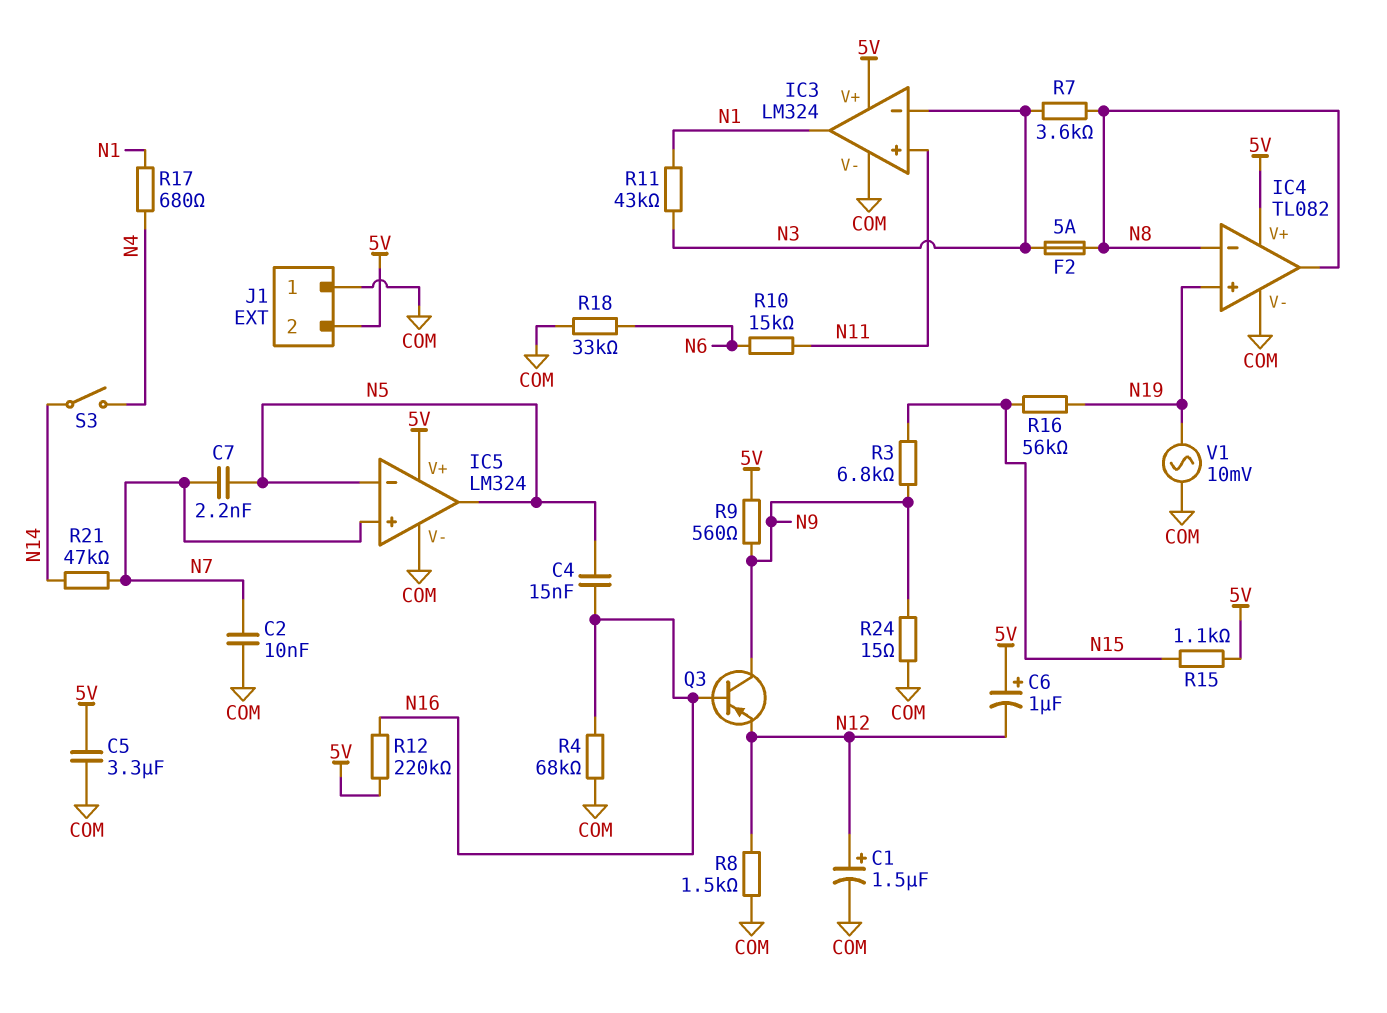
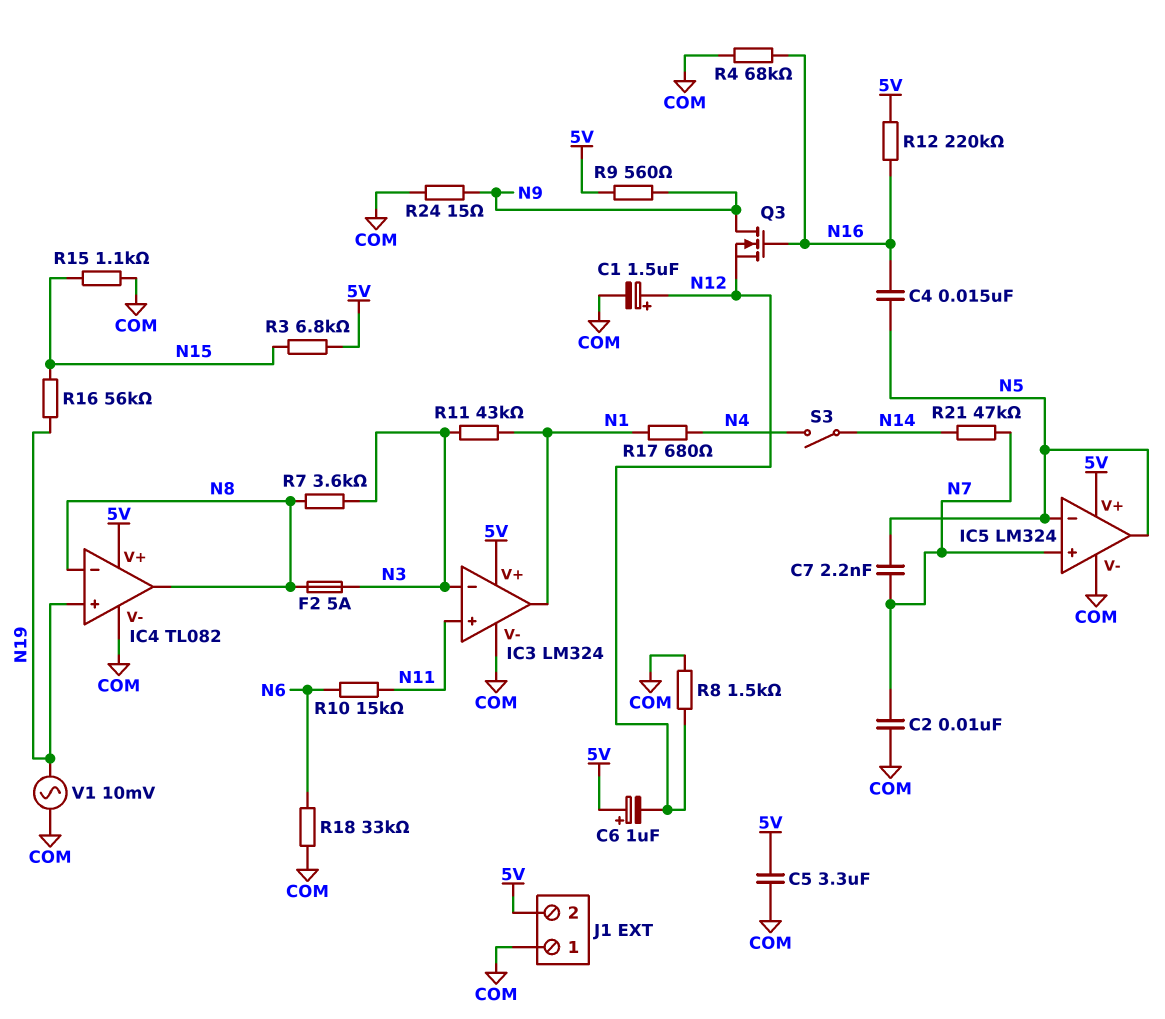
Q3: PNP (B N16, C N9, E N12) -> NMOS (G N16, D N9, S N12)
R3: 6.8k (N9, N15) -> 6.8k (5V, N15)
R15: 1.1k (5V, N15) -> 1.1k (COM, N15)

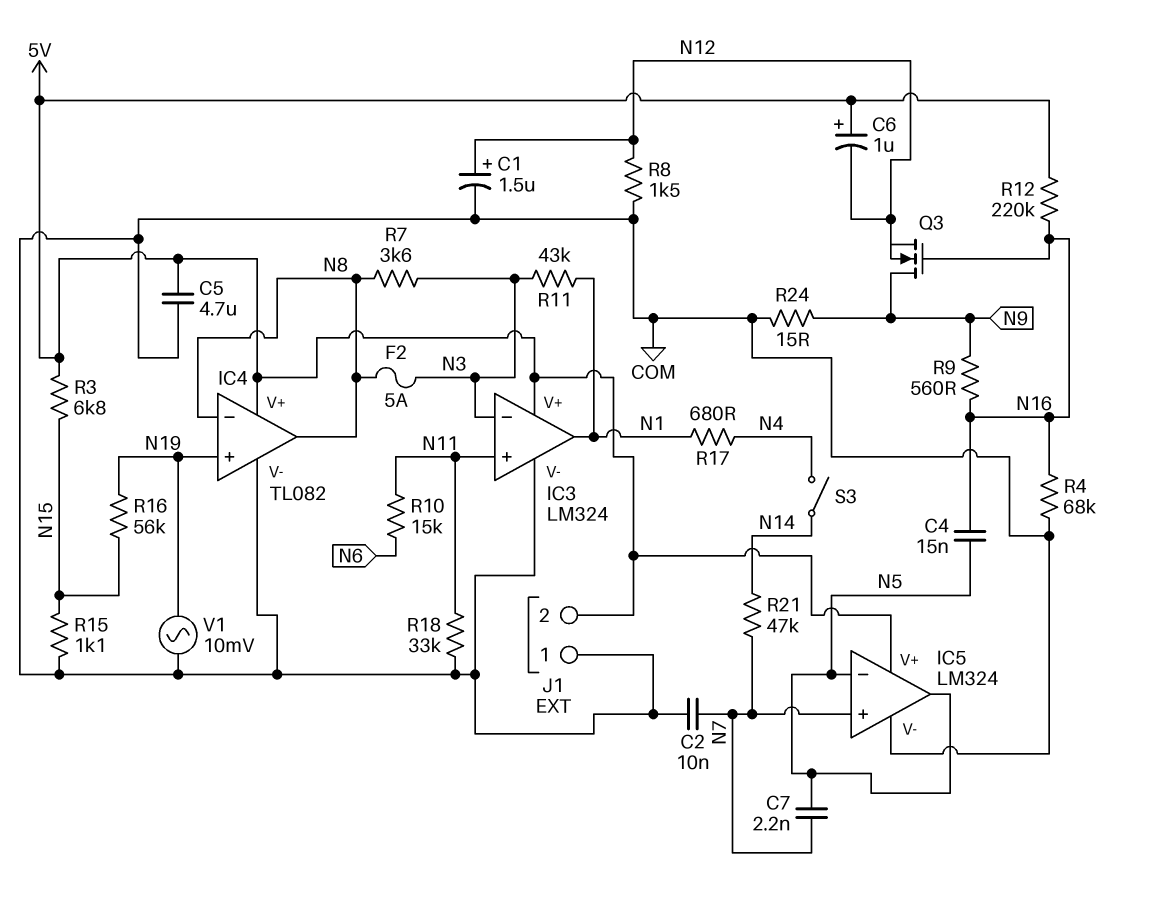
C5: 3.3uF (5V, COM) -> 4.7uF (5V, COM)
R9: 560 (5V, N9) -> 560 (N9, N16)
R18: 33k (COM, N6) -> 33k (COM, N11)

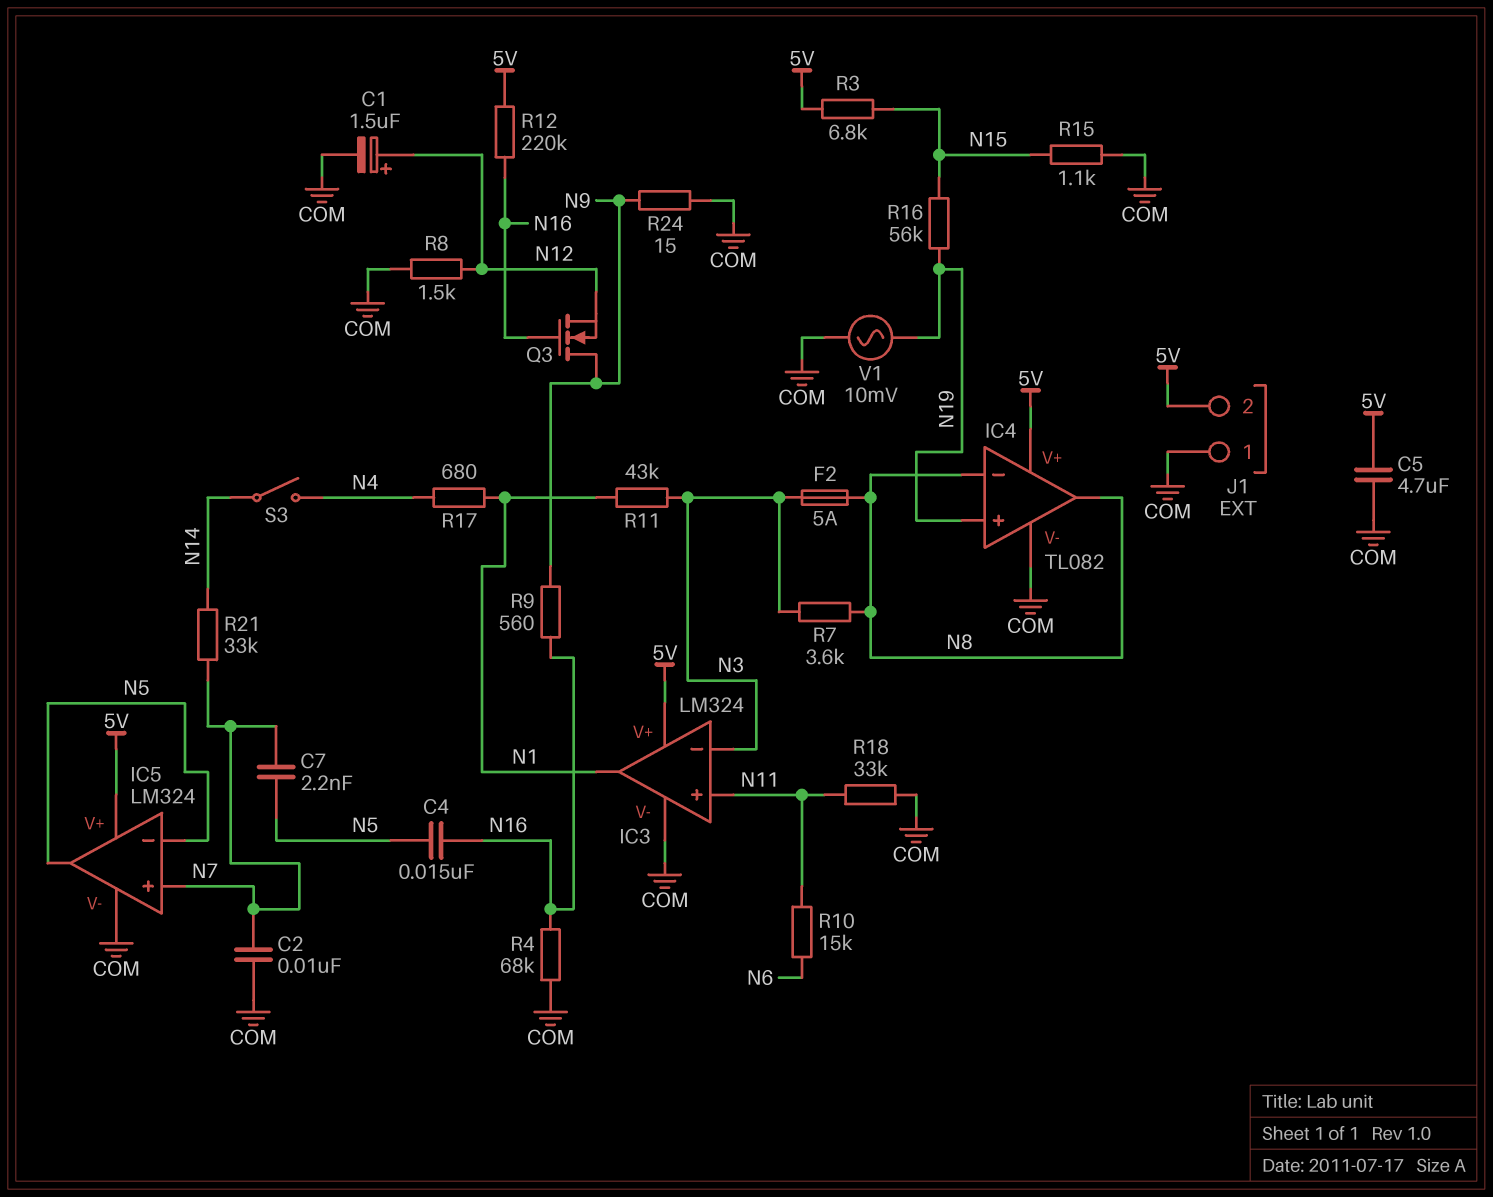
C6: 1uF (plus 5V, minus N12) -> none
R21: 47k (N7, N14) -> 33k (N7, N14)

